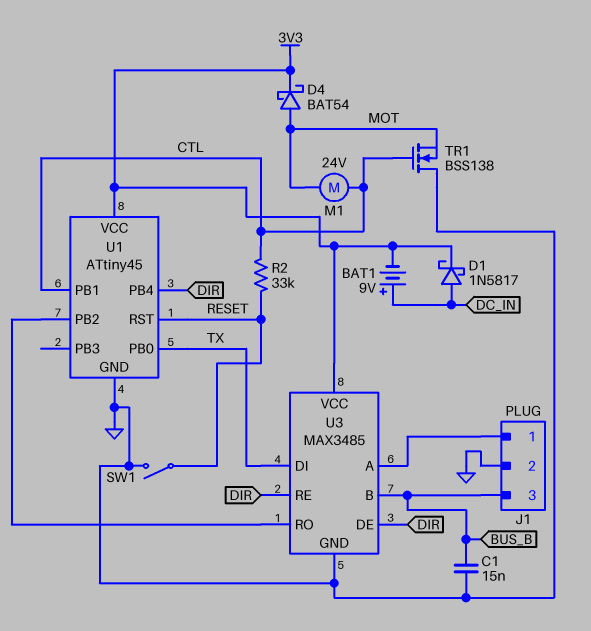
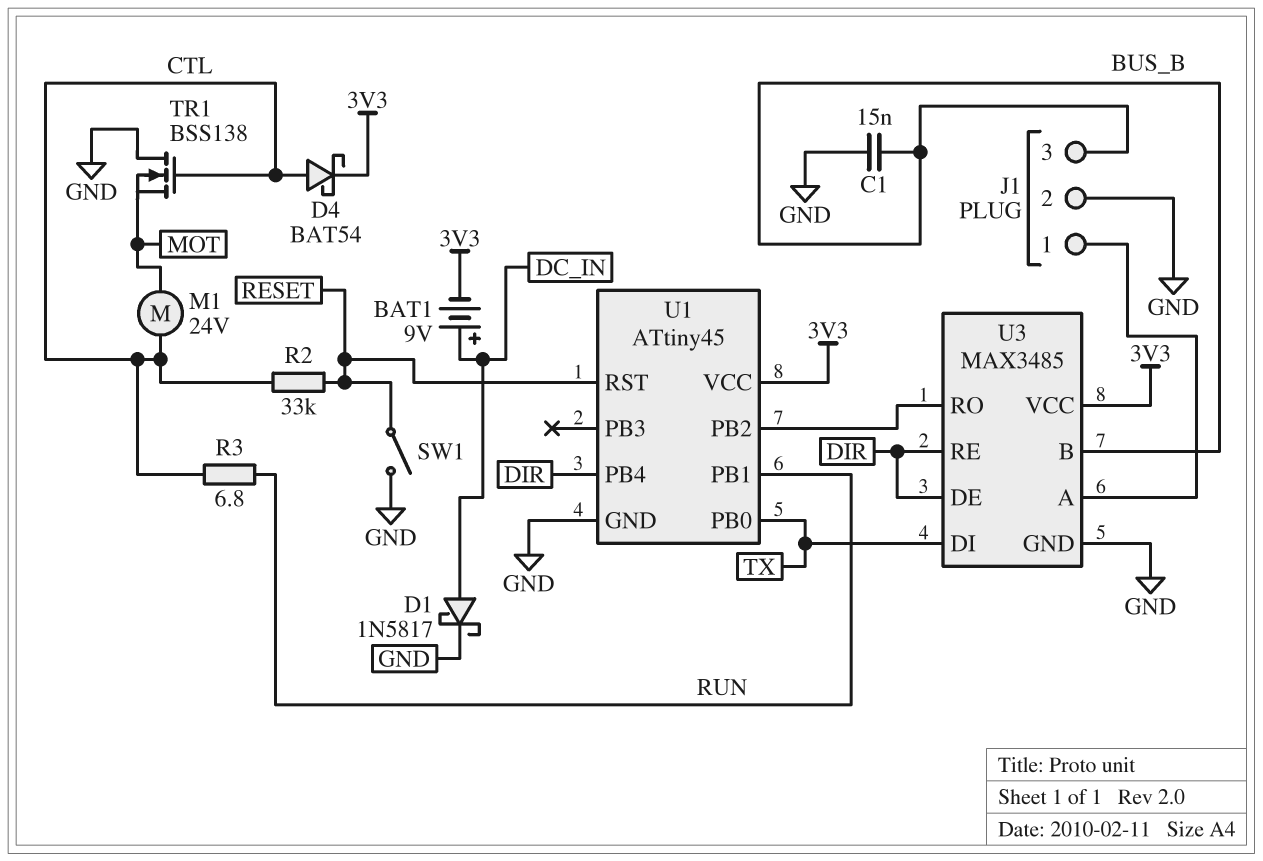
D1: schottky 1N5817 (A DC_IN, K 3V3) -> schottky 1N5817 (A DC_IN, K GND)
D4: schottky BAT54 (A MOT, K 3V3) -> schottky BAT54 (A CTL, K 3V3)
R3: none -> 6.8 (CTL, RUN)
U1 pin PB1: CTL -> RUN

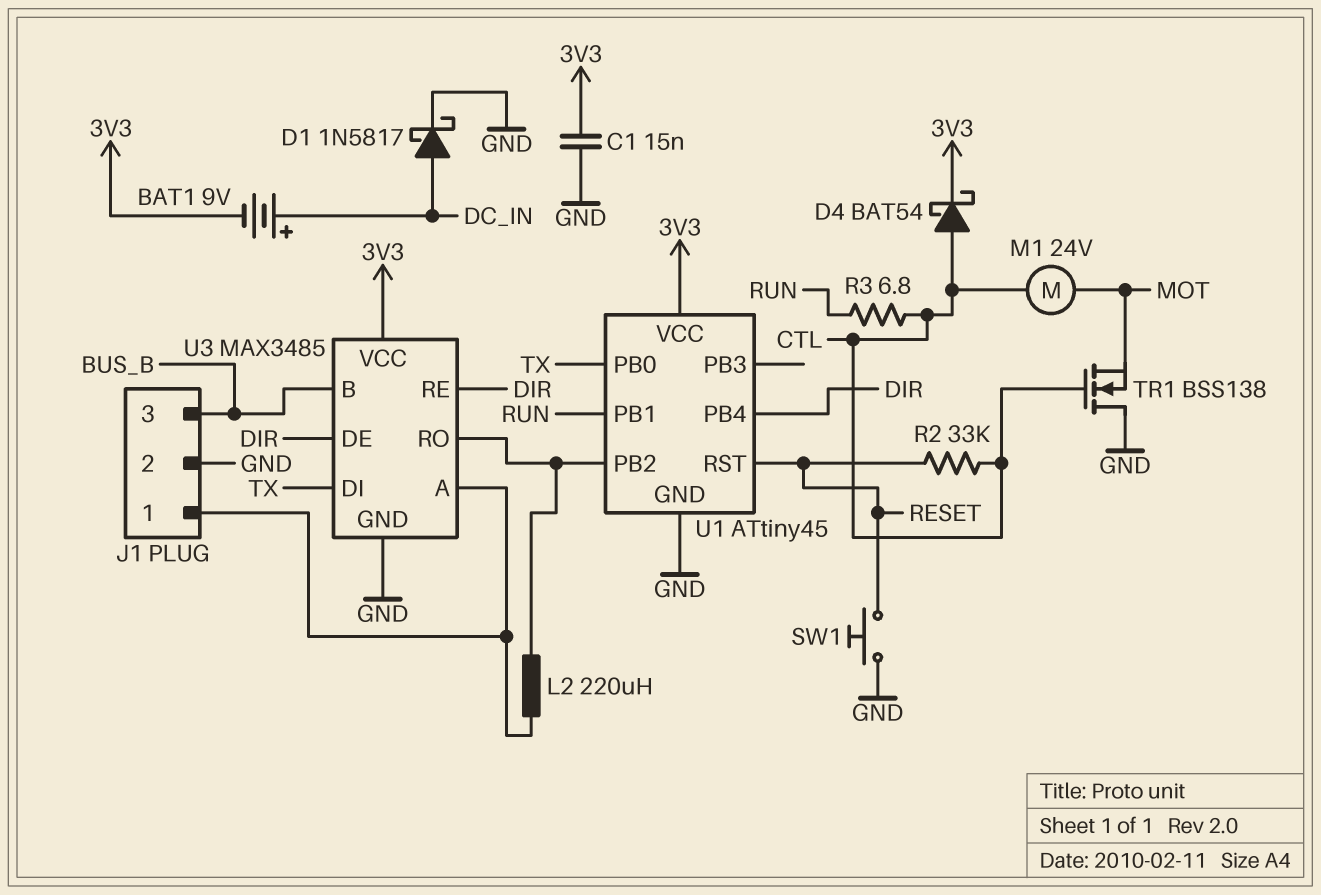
C1: 15nF (BUS_B, GND) -> 15nF (3V3, GND)
L2: none -> 220uH (J1/1, U1/PB2)
SW1: switch (GND, RESET) -> button (GND, RESET)

